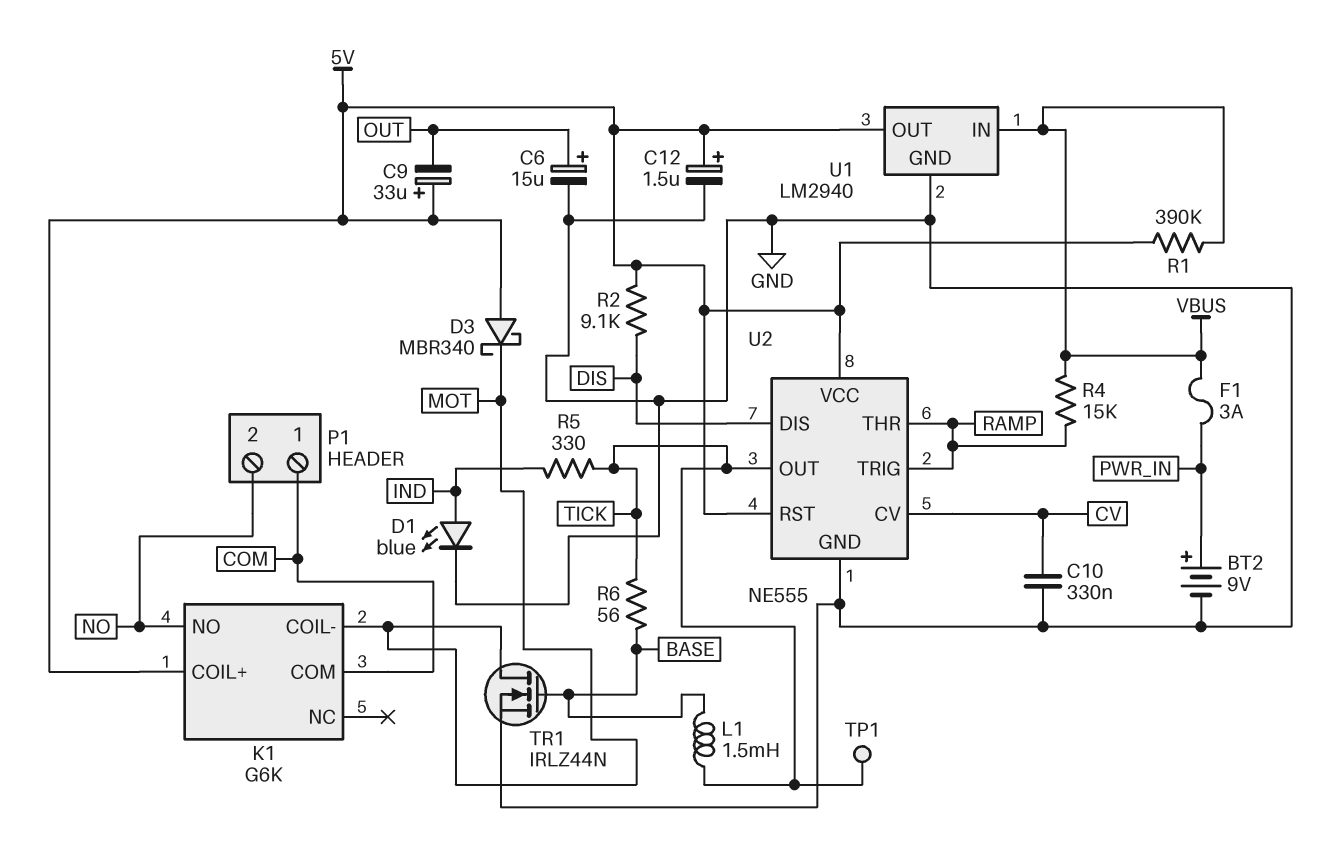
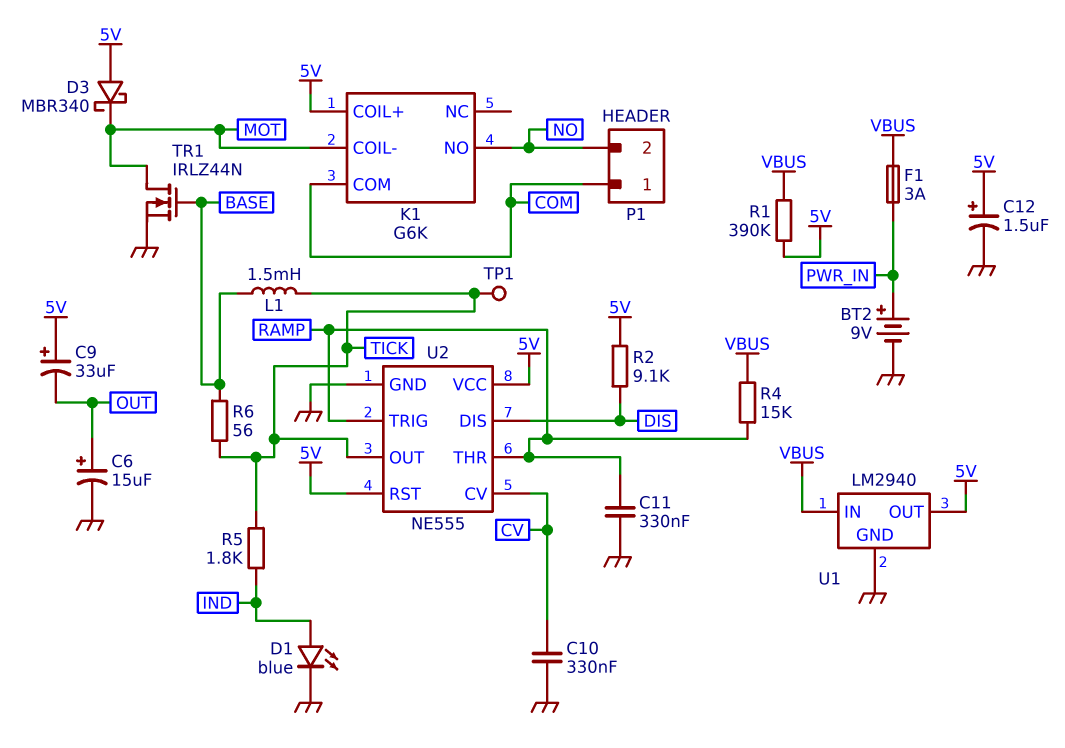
C11: none -> 330nF (GND, RAMP)
R5: 330 (IND, TICK) -> 1.8k (IND, TICK)

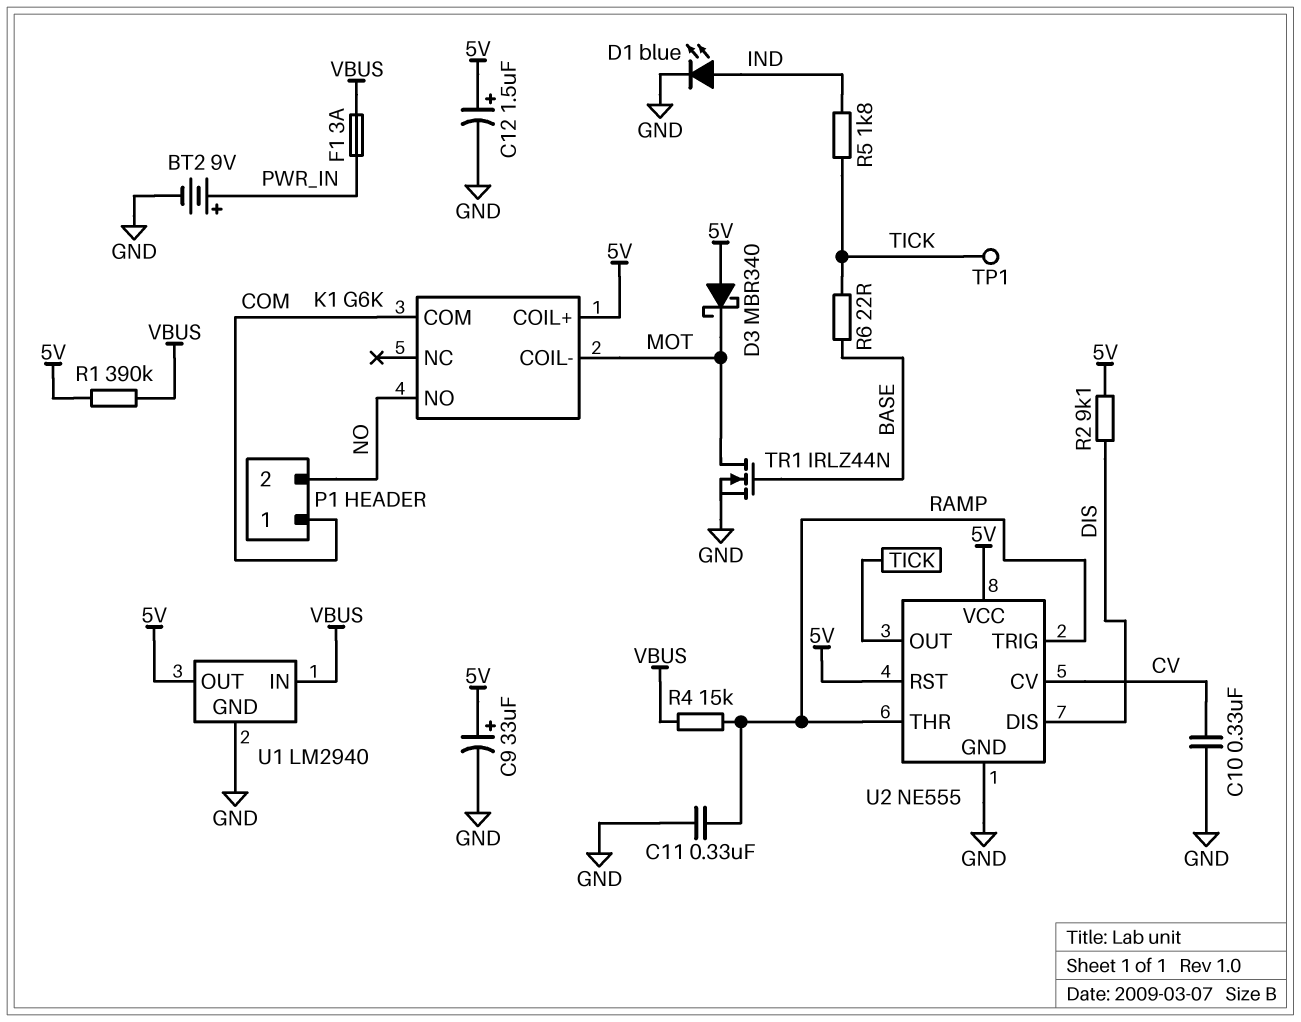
C6: 15uF (plus OUT, minus GND) -> none
C9: 33uF (plus 5V, minus OUT) -> 33uF (plus 5V, minus GND)
L1: 1.5mH (BASE, TICK) -> none
R6: 56 (BASE, TICK) -> 22 (BASE, TICK)

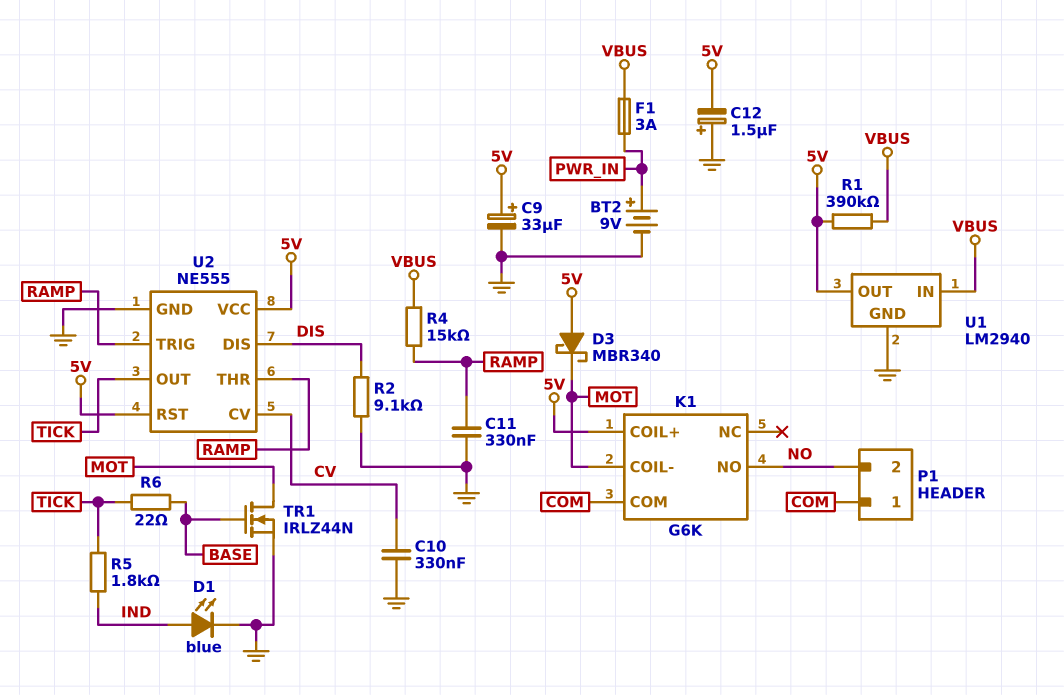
C12: 1.5uF (plus 5V, minus GND) -> 1.5uF (plus GND, minus 5V)
R2: 9.1k (5V, DIS) -> 9.1k (DIS, GND)
TP1: test point (TICK) -> none

